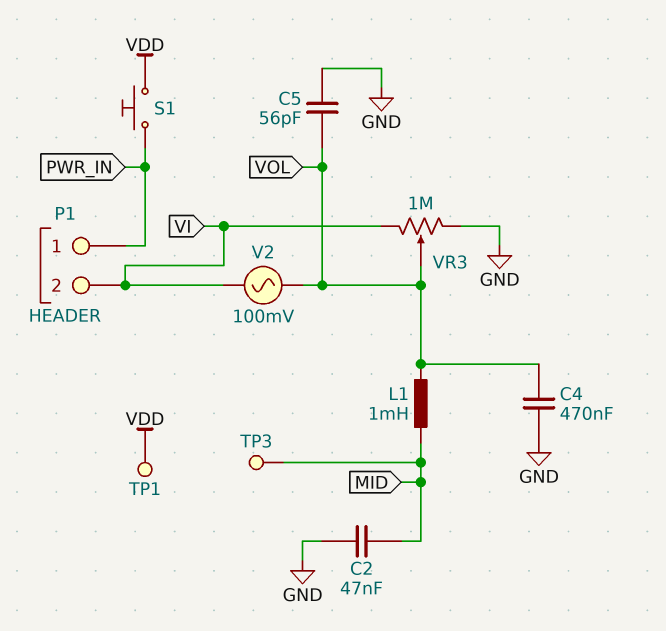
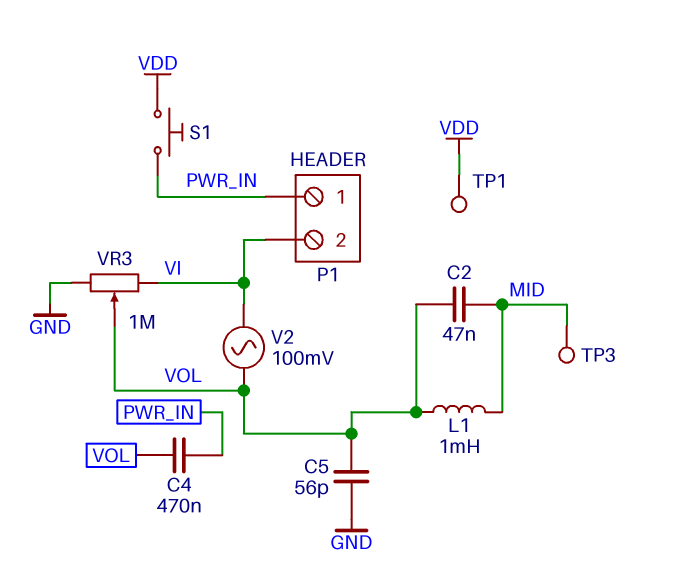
C2: 47nF (GND, MID) -> 47nF (MID, VOL)
C4: 470nF (GND, VOL) -> 470nF (PWR_IN, VOL)

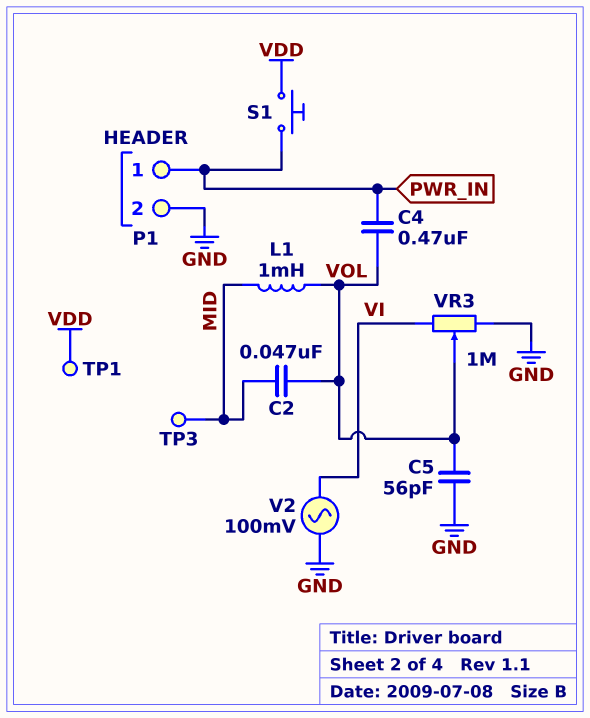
P1 pin 2: VI -> GND
V2: AC 100mV (VI, VOL) -> AC 100mV (GND, VI)

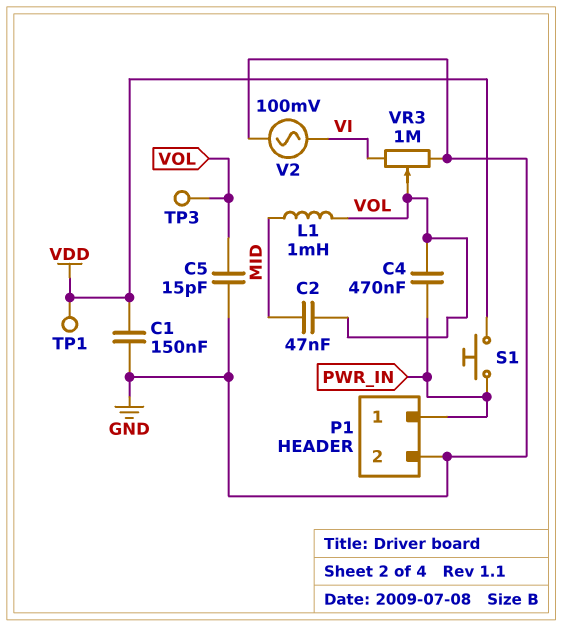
C1: none -> 150nF (GND, VDD)
C5: 56pF (GND, VOL) -> 15pF (GND, VOL)
TP3: test point (MID) -> test point (VOL)

